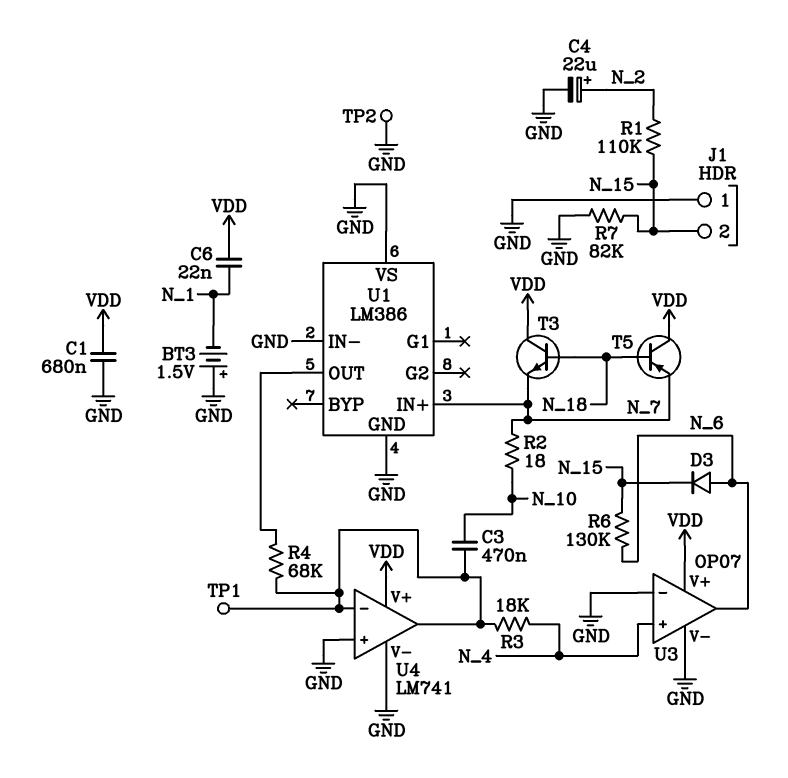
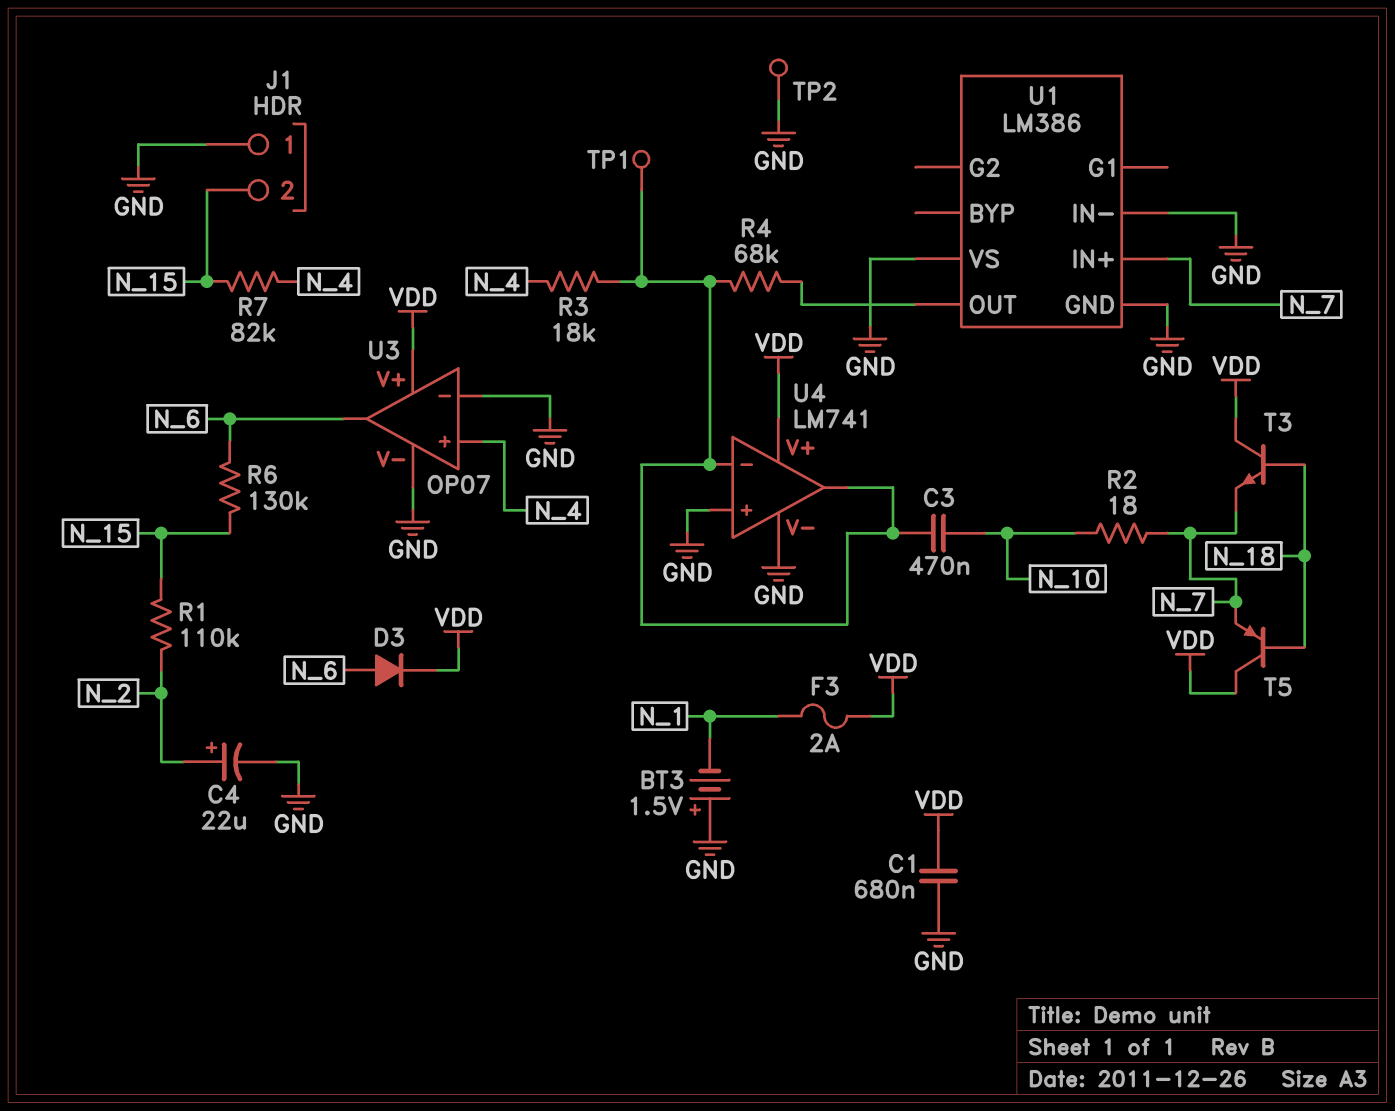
C6: 22nF (N_1, VDD) -> none
D3: diode (A N_6, K N_15) -> diode (A N_6, K VDD)
F3: none -> 2A (N_1, VDD)
R7: 82k (GND, N_15) -> 82k (N_4, N_15)

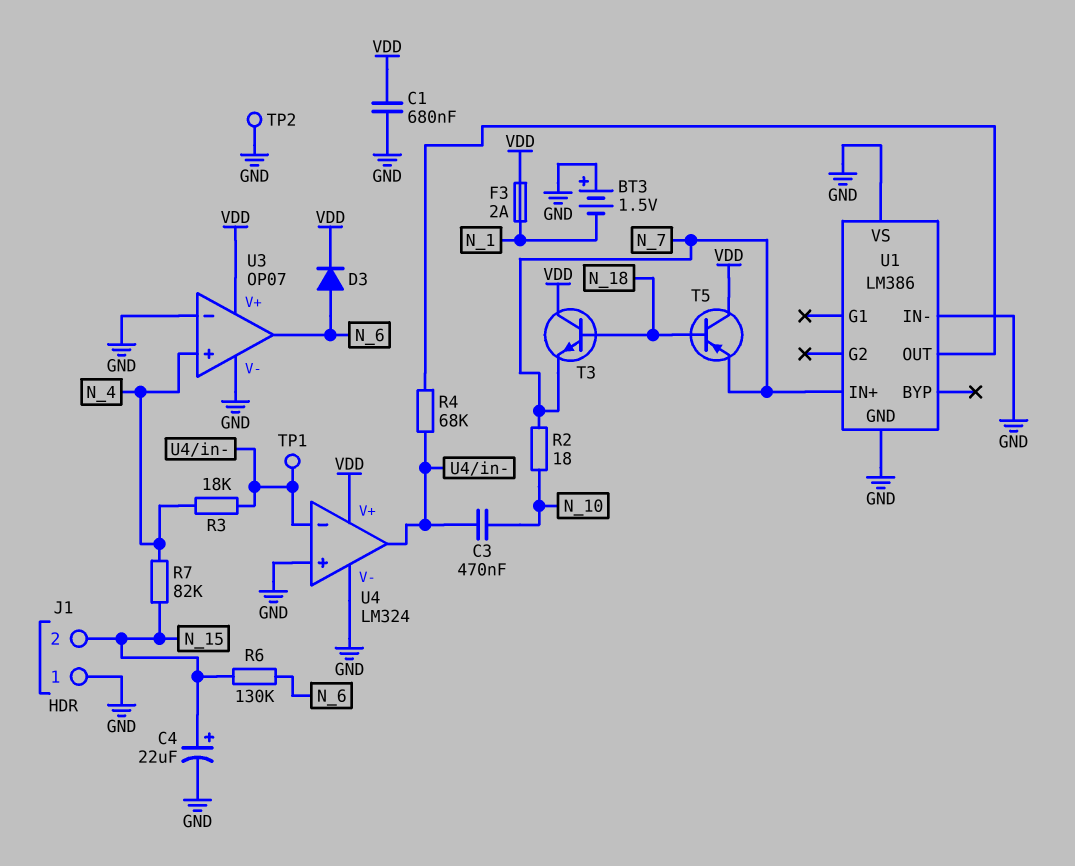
C4: 22uF (plus N_2, minus GND) -> 22uF (plus N_15, minus GND)
R1: 110k (N_2, N_15) -> none
U4: LM741 -> LM324

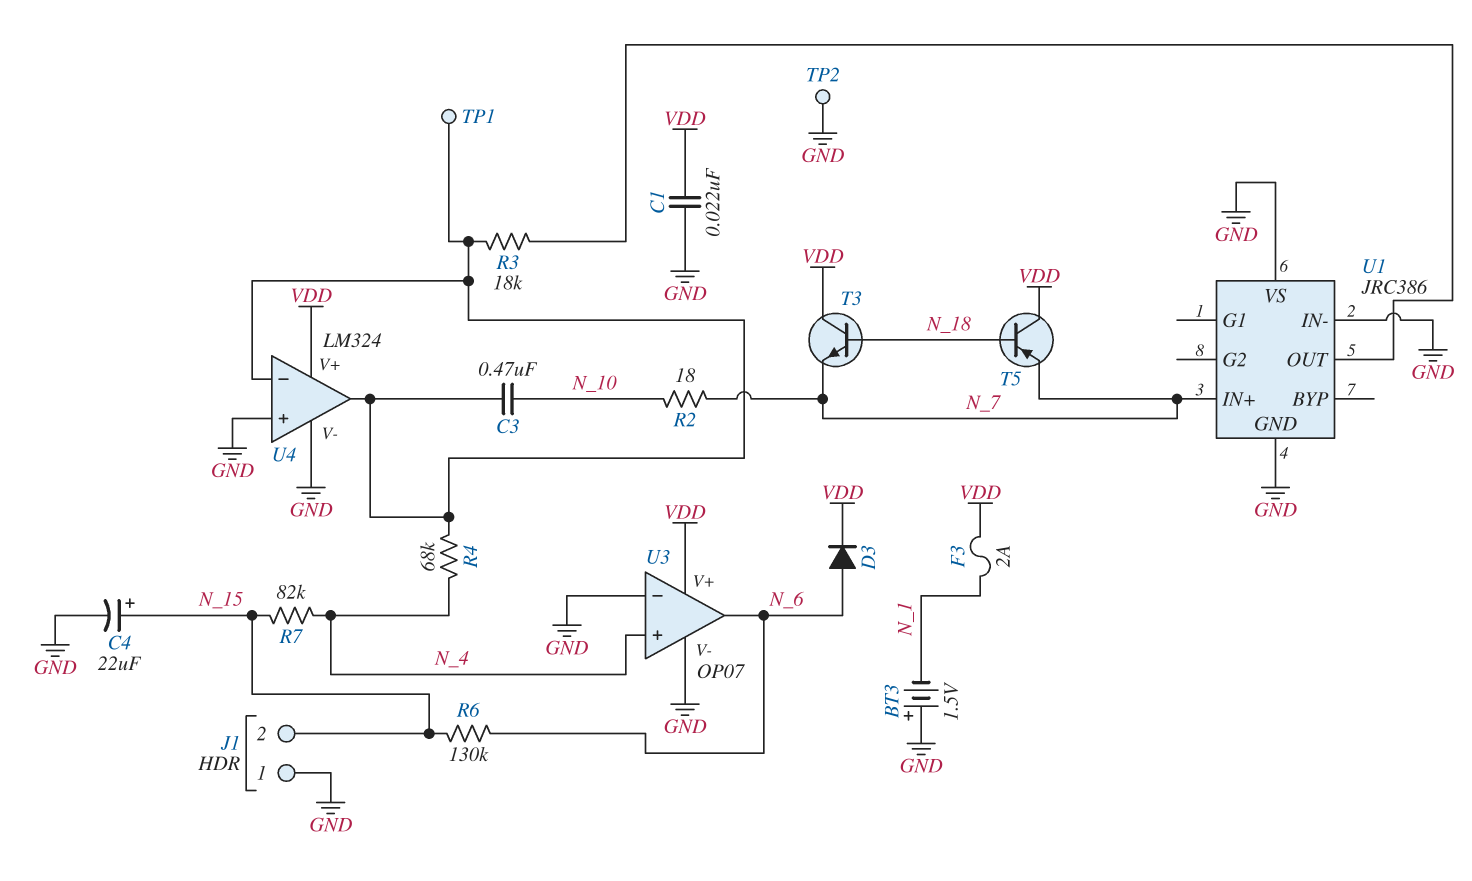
C1: 680nF (GND, VDD) -> 22nF (GND, VDD)
R3: 18k (N_4, U4/in-) -> 18k (U1/OUT, U4/in-)
R4: 68k (U1/OUT, U4/in-) -> 68k (N_4, U4/in-)
U1: LM386 -> JRC386

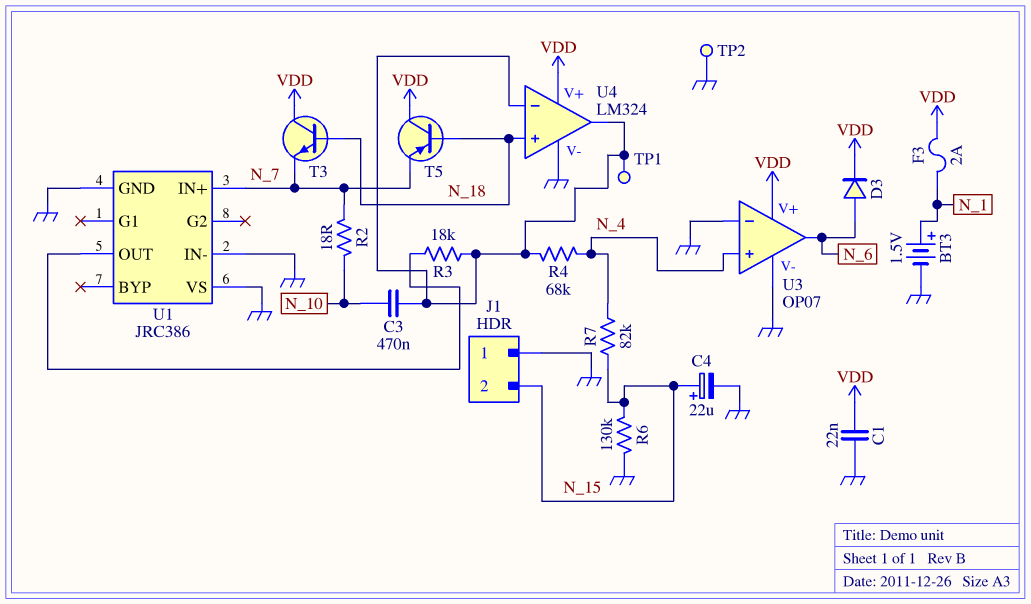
BT3: 1.5V (plus GND, minus N_1) -> 1.5V (plus N_1, minus GND)
R6: 130k (N_6, N_15) -> 130k (GND, N_15)
U4 pin in+: GND -> N_18

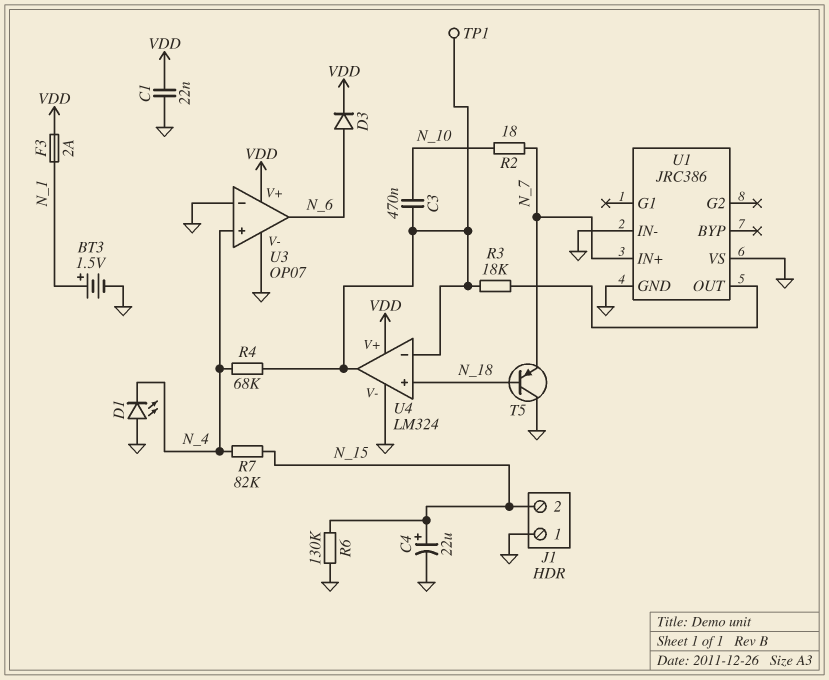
D1: none -> LED (A GND, K N_4)
T3: NPN (B N_18, C VDD, E N_7) -> none
T5: PNP (B N_18, C VDD, E N_7) -> PNP (B N_18, C GND, E N_7)
TP2: test point (GND) -> none

